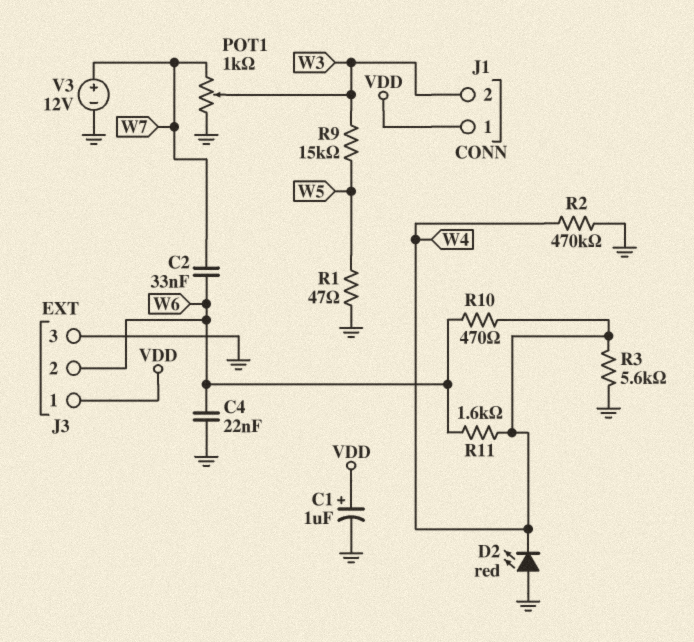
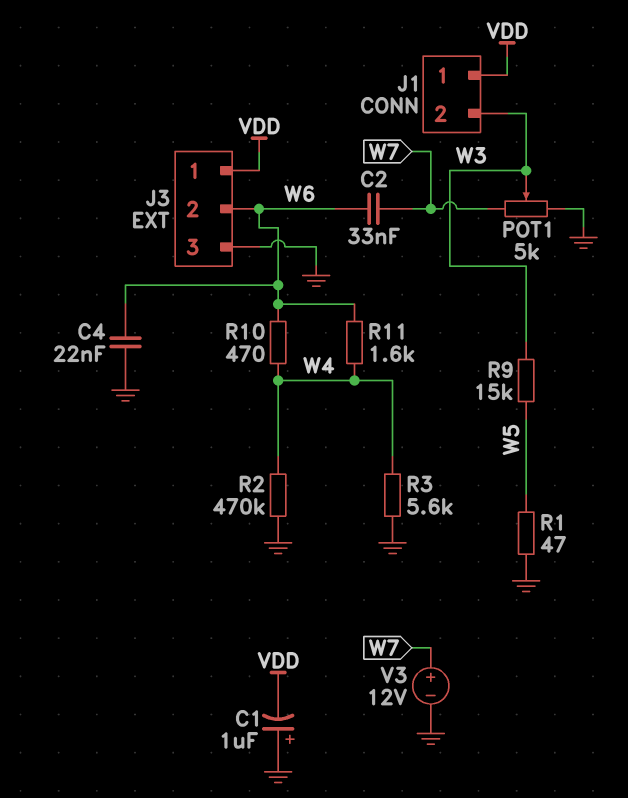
C1: 1uF (plus VDD, minus GND) -> 1uF (plus GND, minus VDD)
D2: LED red (A GND, K W4) -> none
POT1: 1k (GND, W7, wiper W3) -> 5k (GND, W7, wiper W3)

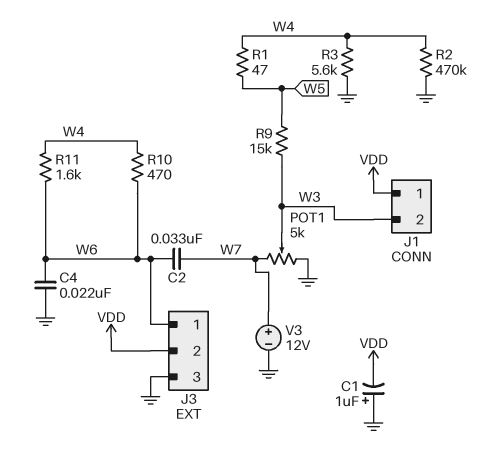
J3 pin 1: VDD -> W6
J3 pin 2: W6 -> VDD
R1: 47 (GND, W5) -> 47 (W4, W5)

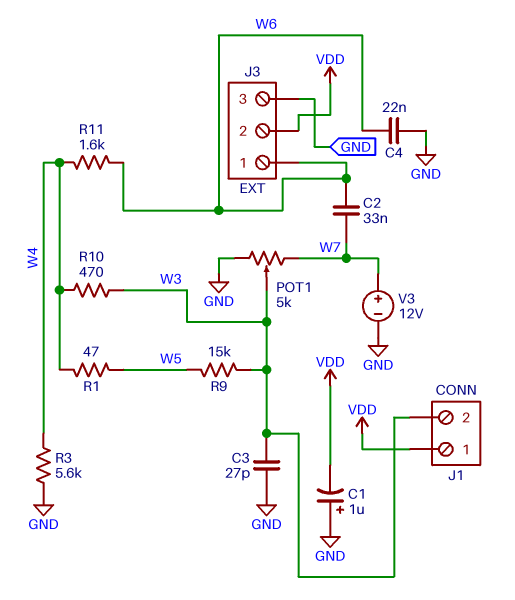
C3: none -> 27pF (GND, W3)
R2: 470k (GND, W4) -> none
R10: 470 (W4, W6) -> 470 (W3, W4)

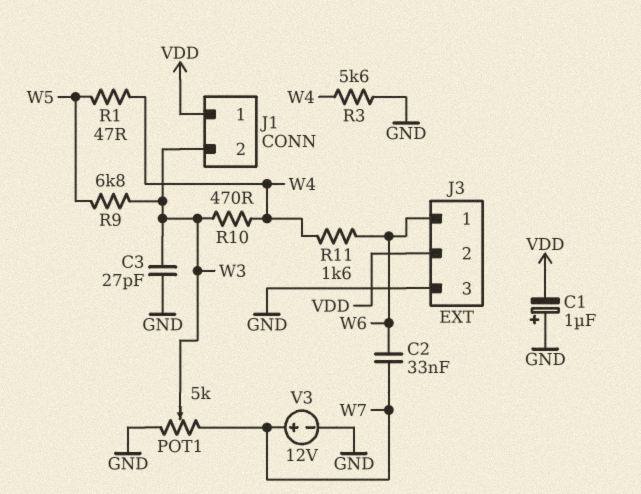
C4: 22nF (GND, W6) -> none
R9: 15k (W3, W5) -> 6.8k (W3, W5)

